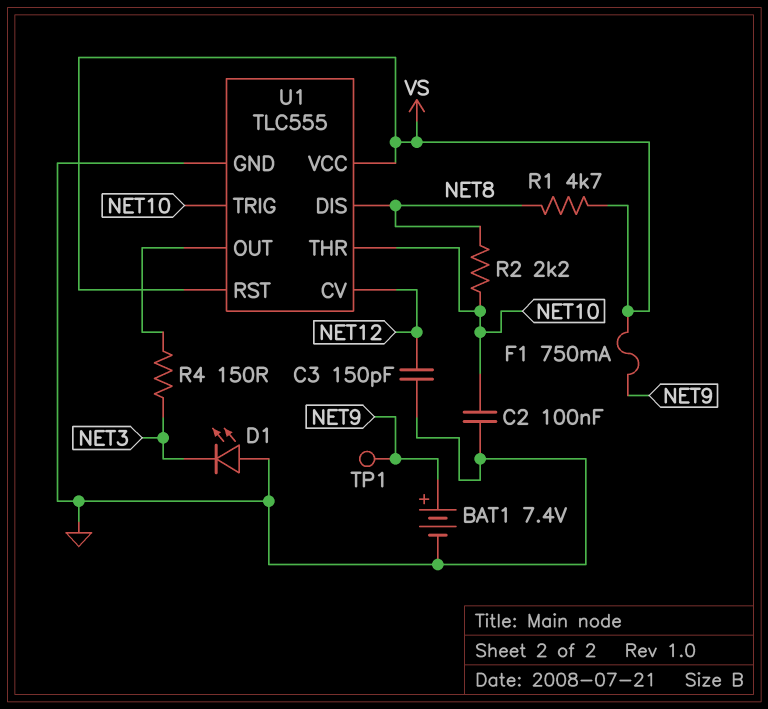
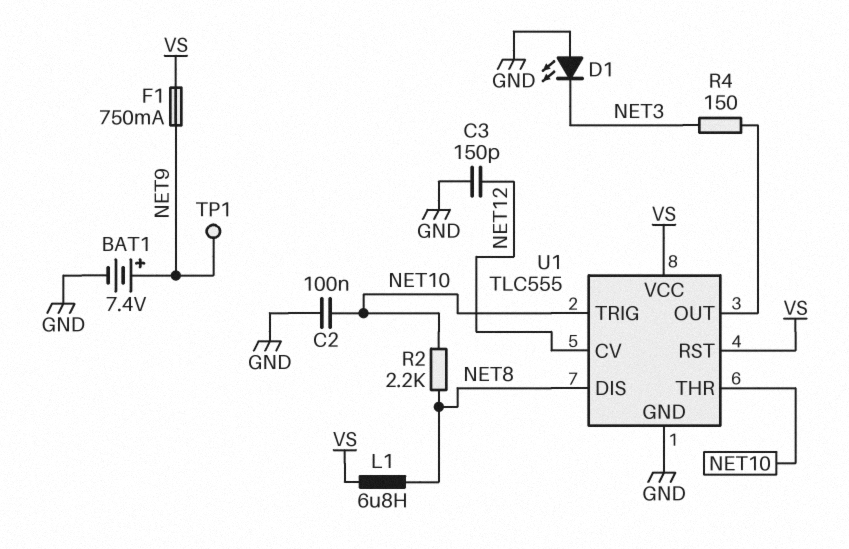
L1: none -> 6.8uH (NET8, VS)
R1: 4.7k (NET8, VS) -> none

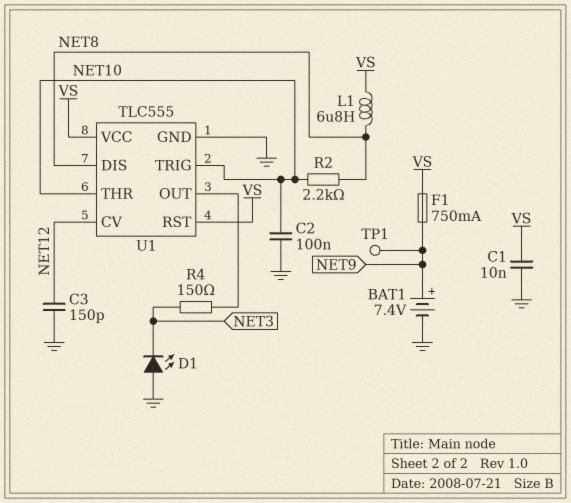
C1: none -> 10nF (GND, VS)

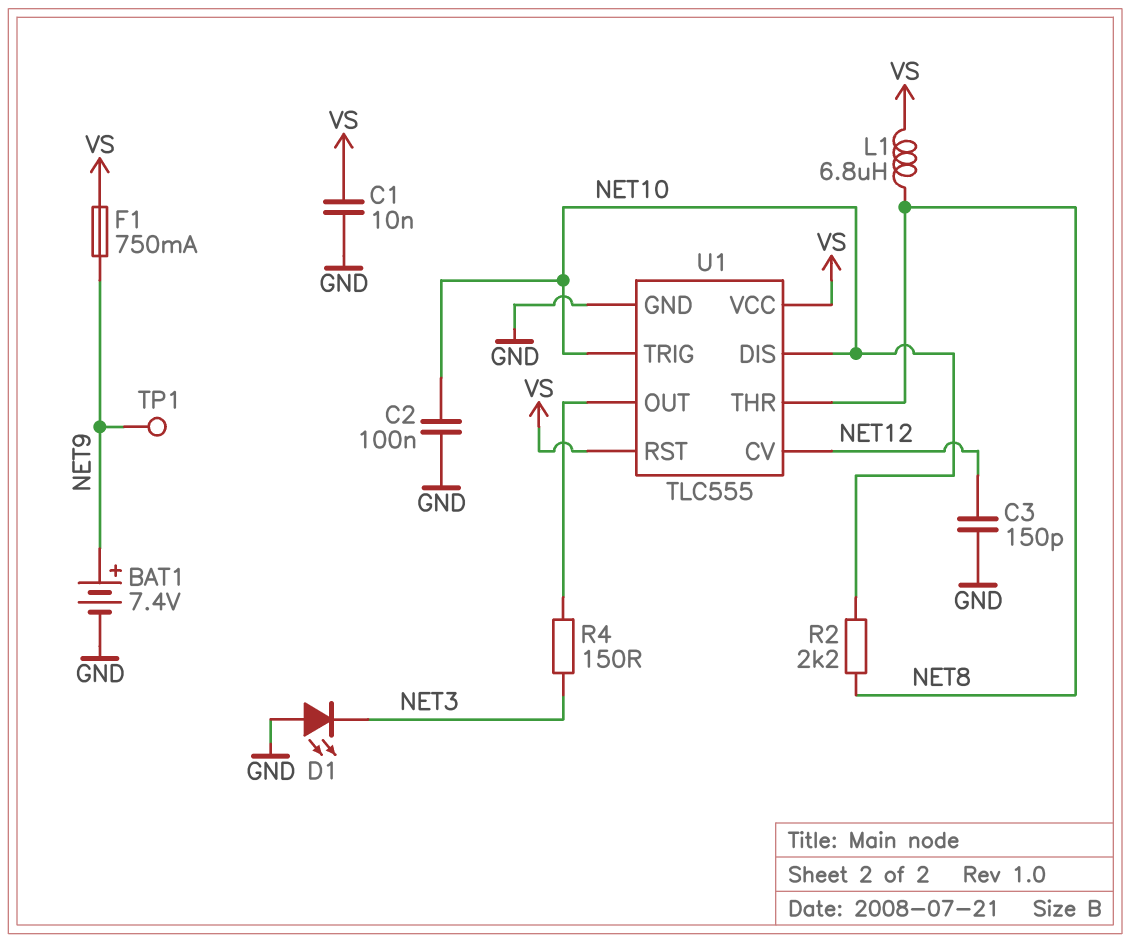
U1 pin DIS: NET8 -> NET10
U1 pin THR: NET10 -> NET8

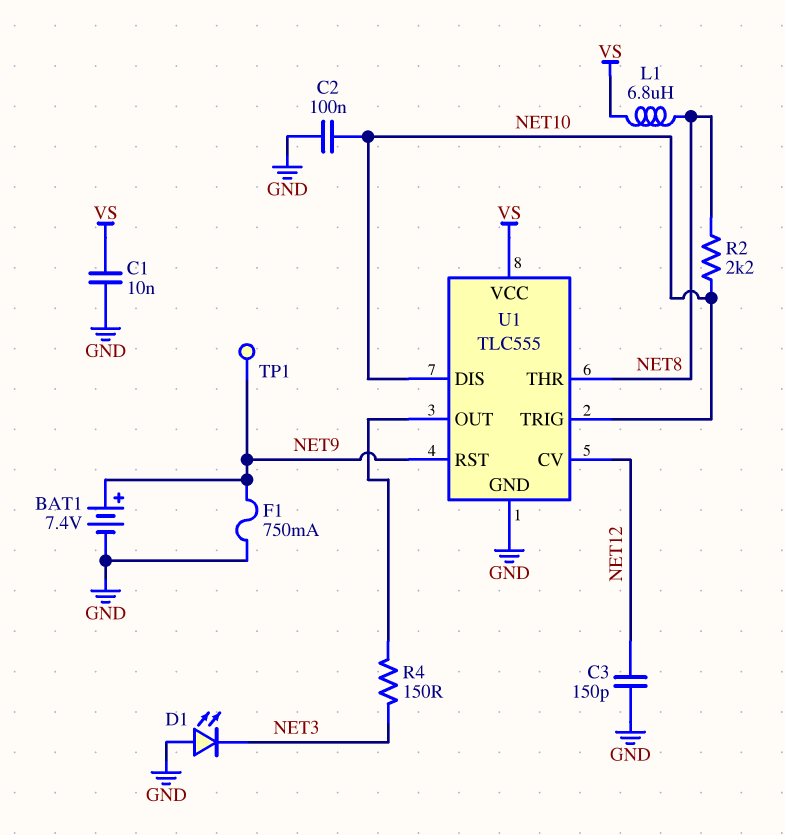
F1: 750mA (NET9, VS) -> 750mA (GND, NET9)
U1 pin RST: VS -> NET9

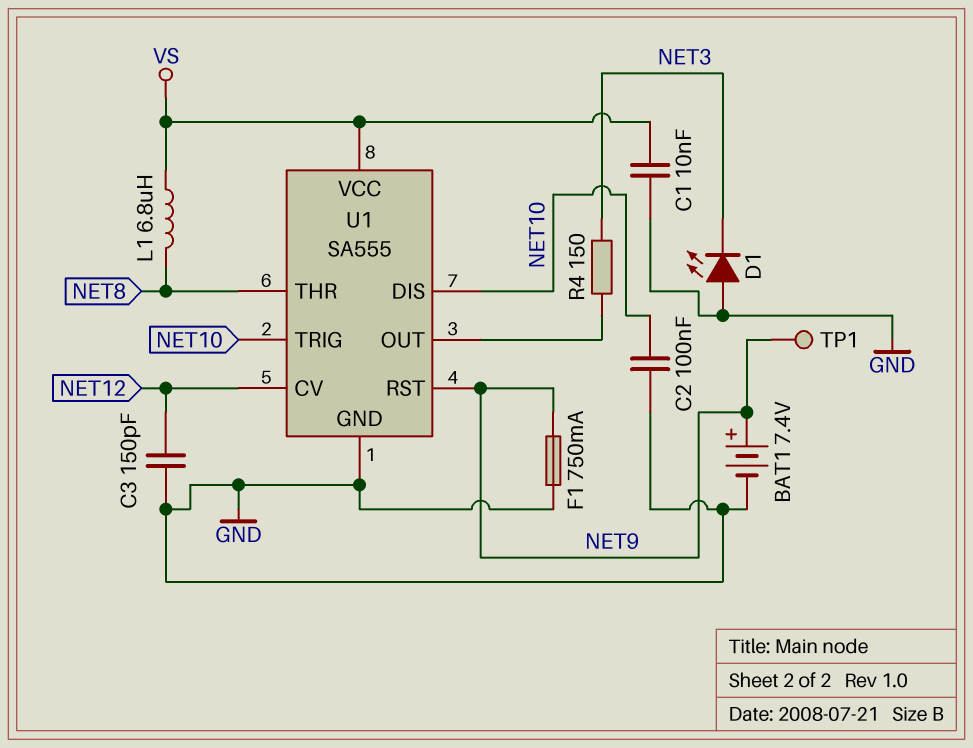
R2: 2.2k (NET8, NET10) -> none
U1: TLC555 -> SA555

